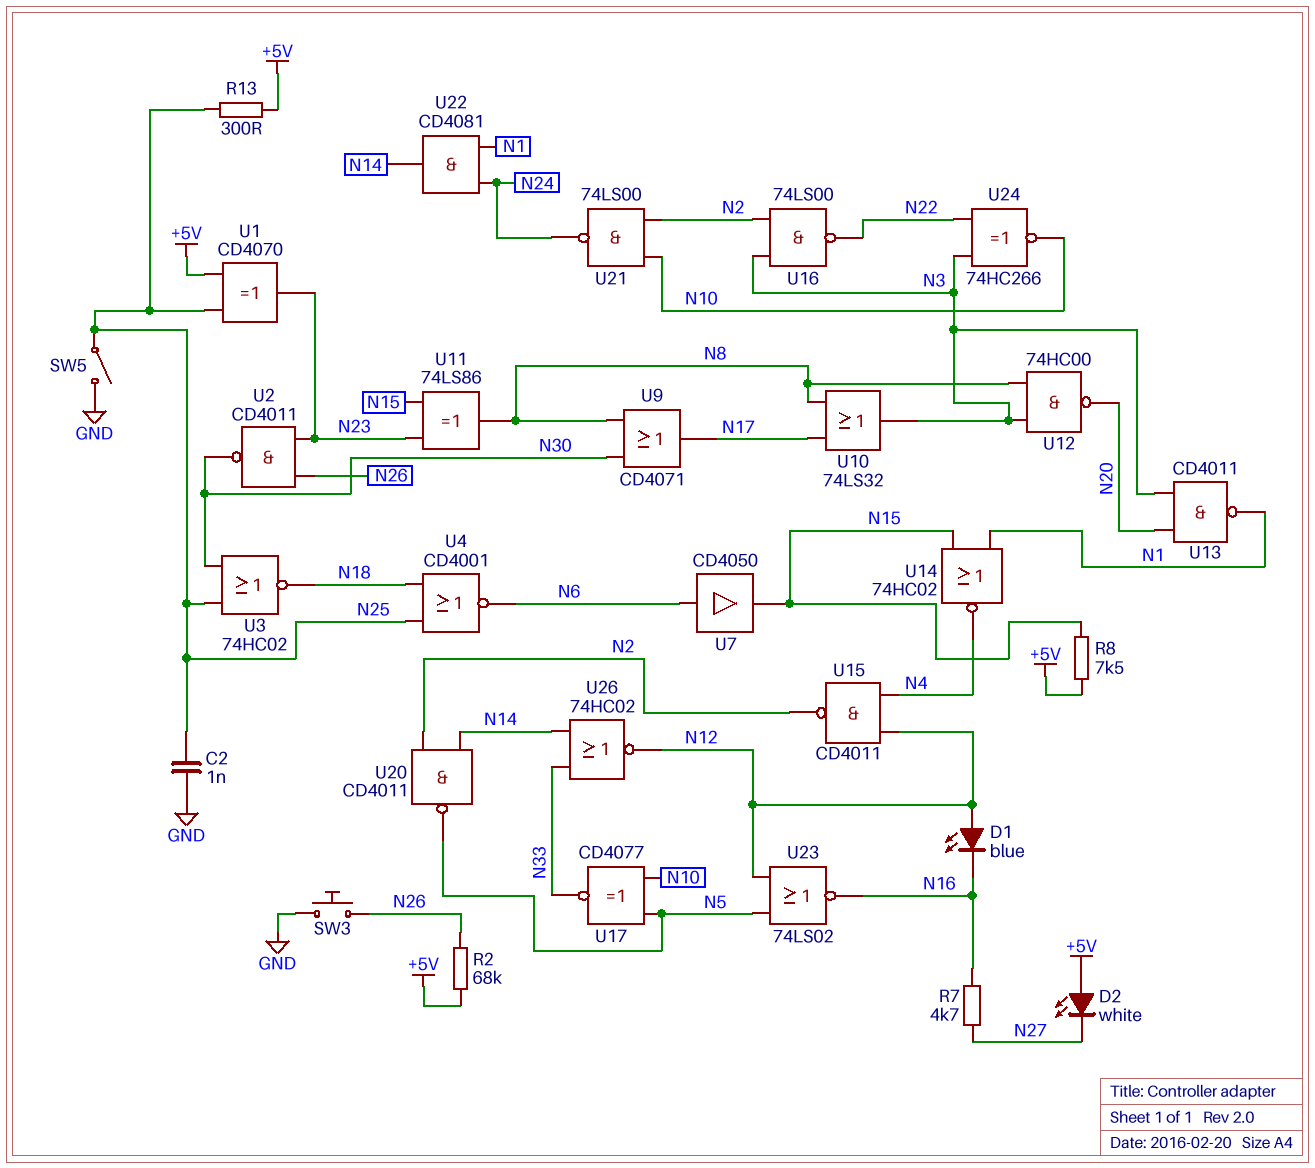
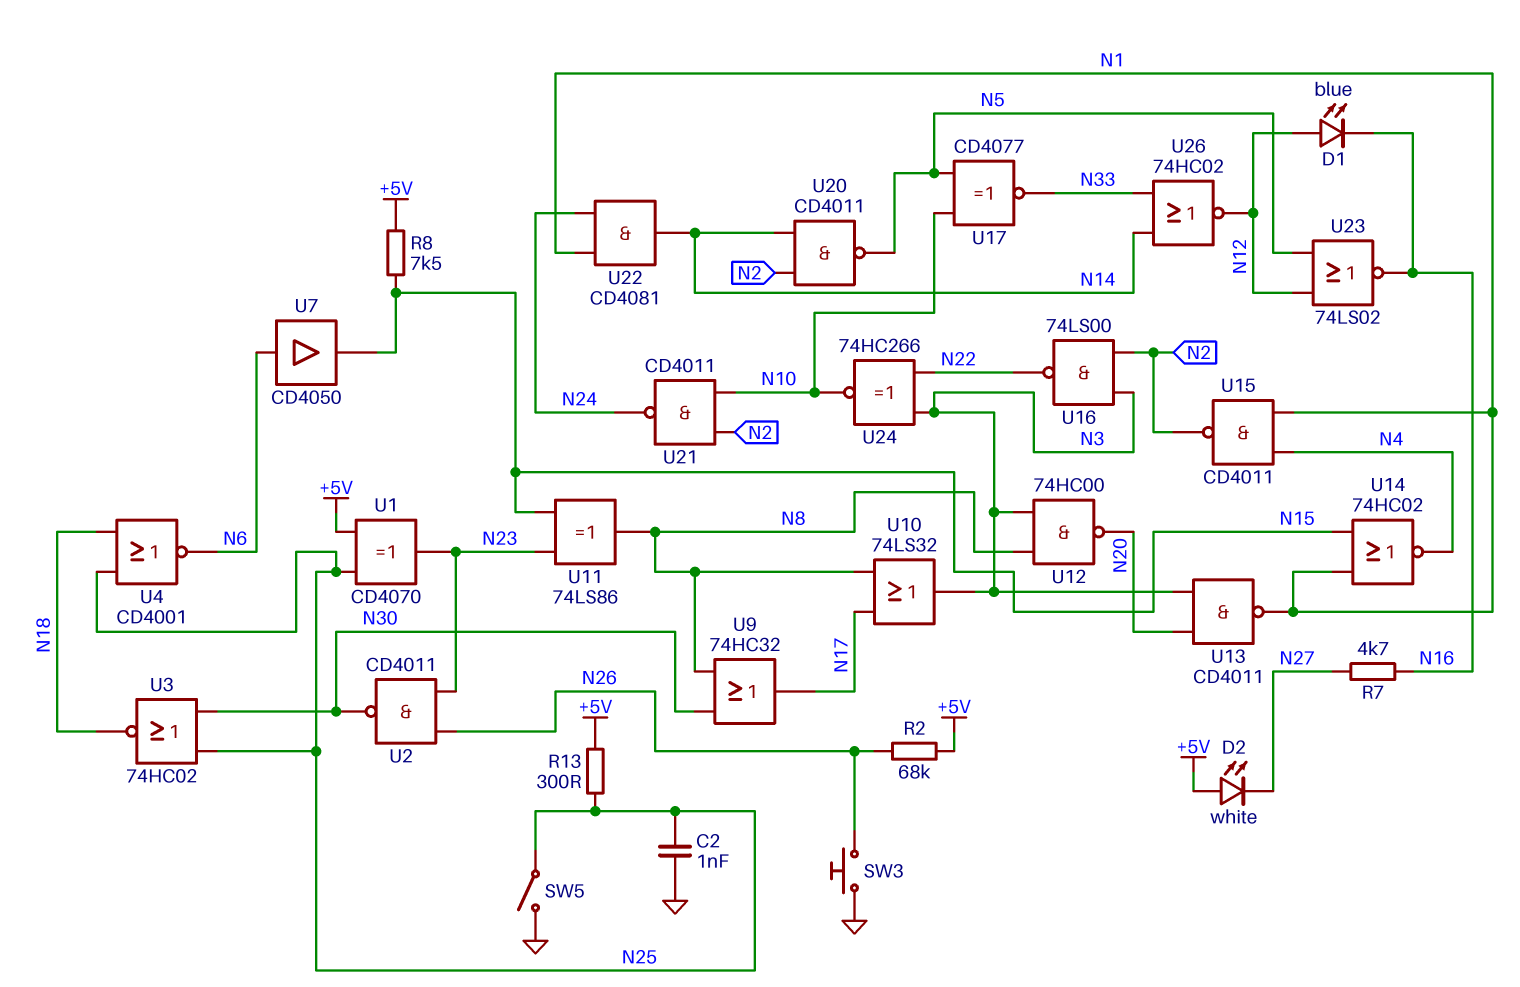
U9: OR CD4071 (in N8, in N30, out N17) -> OR 74HC32 (in N8, in N30, out N17)
U15: NAND CD4011 (in N4, in N12, out N2) -> NAND CD4011 (in N1, in N4, out N2)
U21: NAND 74LS00 (in N2, in N10, out N24) -> NAND CD4011 (in N2, in N10, out N24)

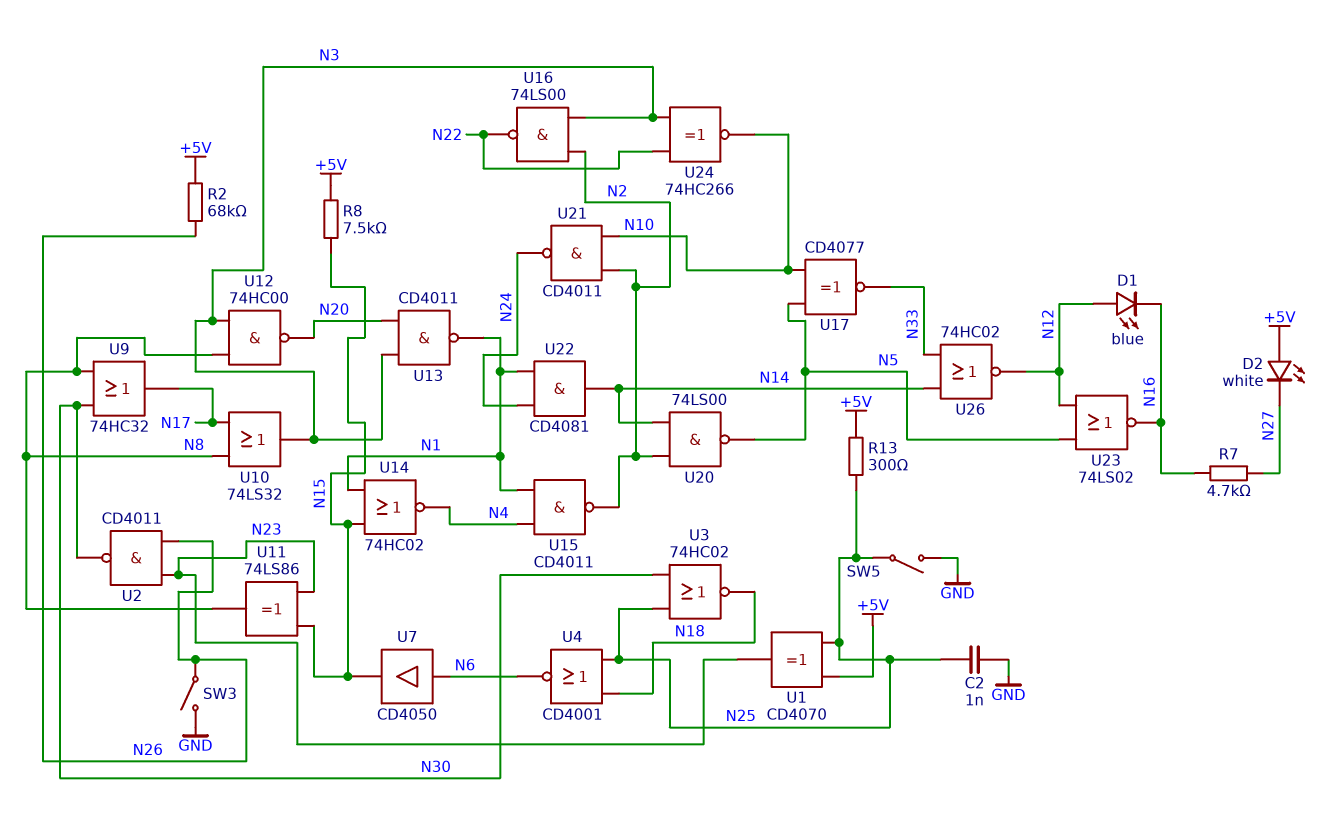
SW3: button (GND, N26) -> switch (GND, N26)
U20: NAND CD4011 (in N2, in N14, out N5) -> NAND 74LS00 (in N2, in N14, out N5)

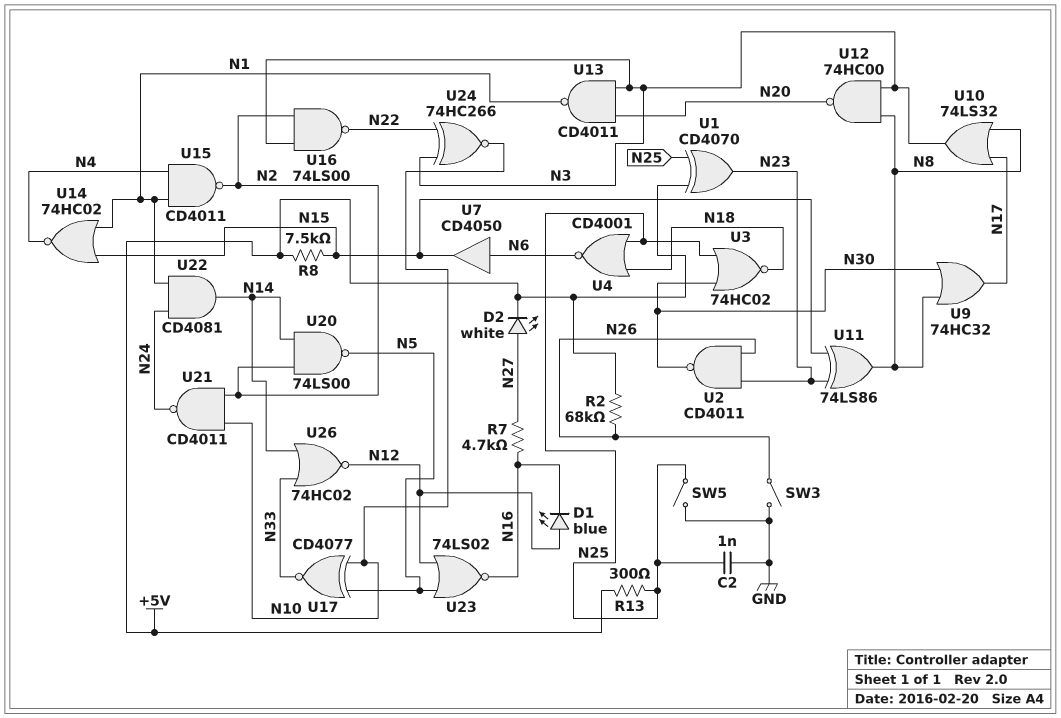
D2: LED white (A +5V, K N27) -> LED white (A N27, K +5V)

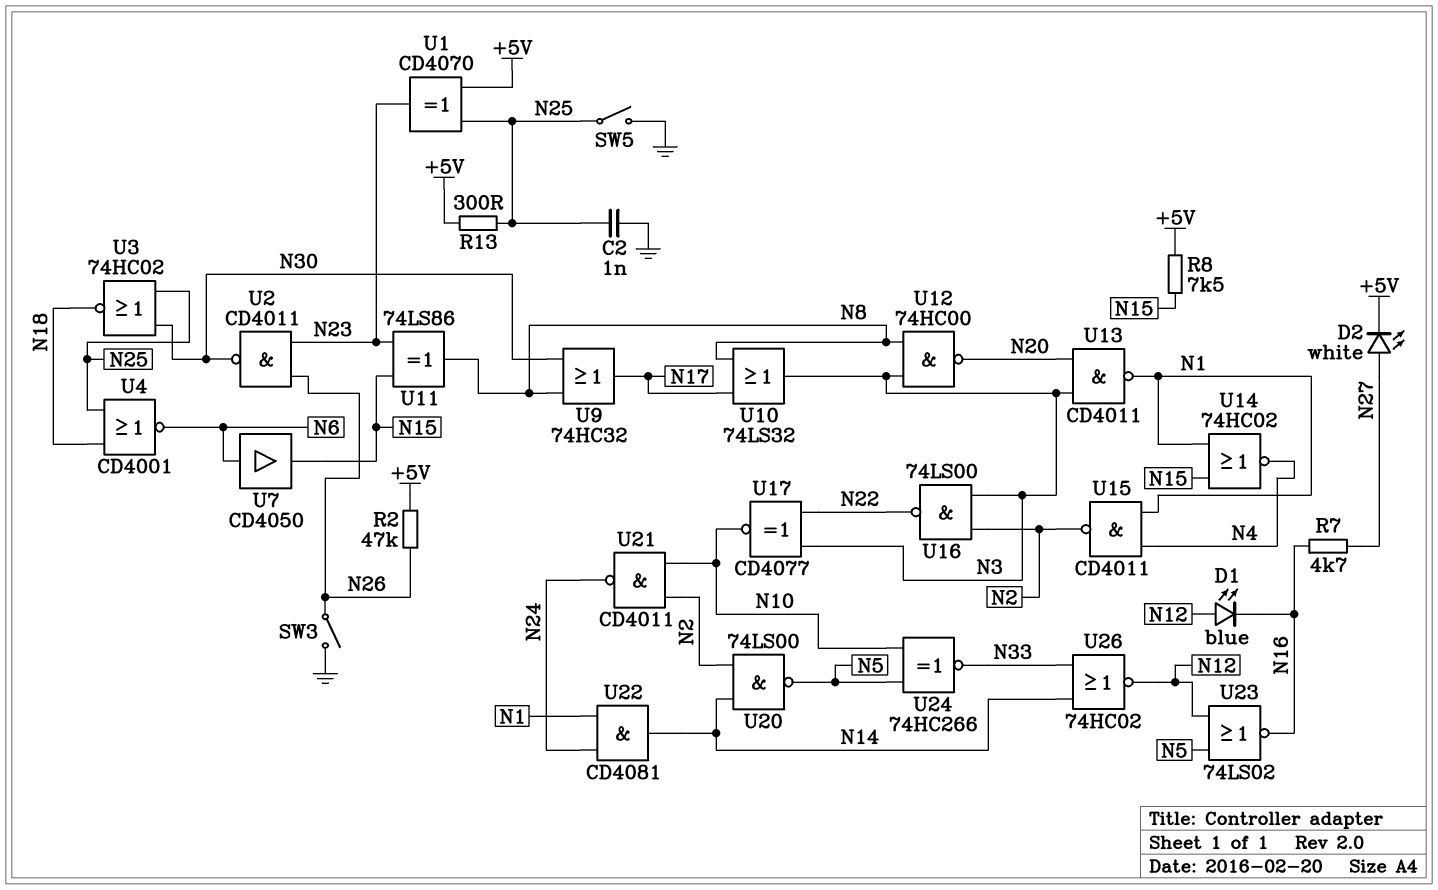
R2: 68k (+5V, N26) -> 47k (+5V, N26)
U17: XNOR CD4077 (in N5, in N10, out N33) -> XNOR CD4077 (in N3, in N22, out N10)
U24: XNOR 74HC266 (in N3, in N22, out N10) -> XNOR 74HC266 (in N5, in N10, out N33)

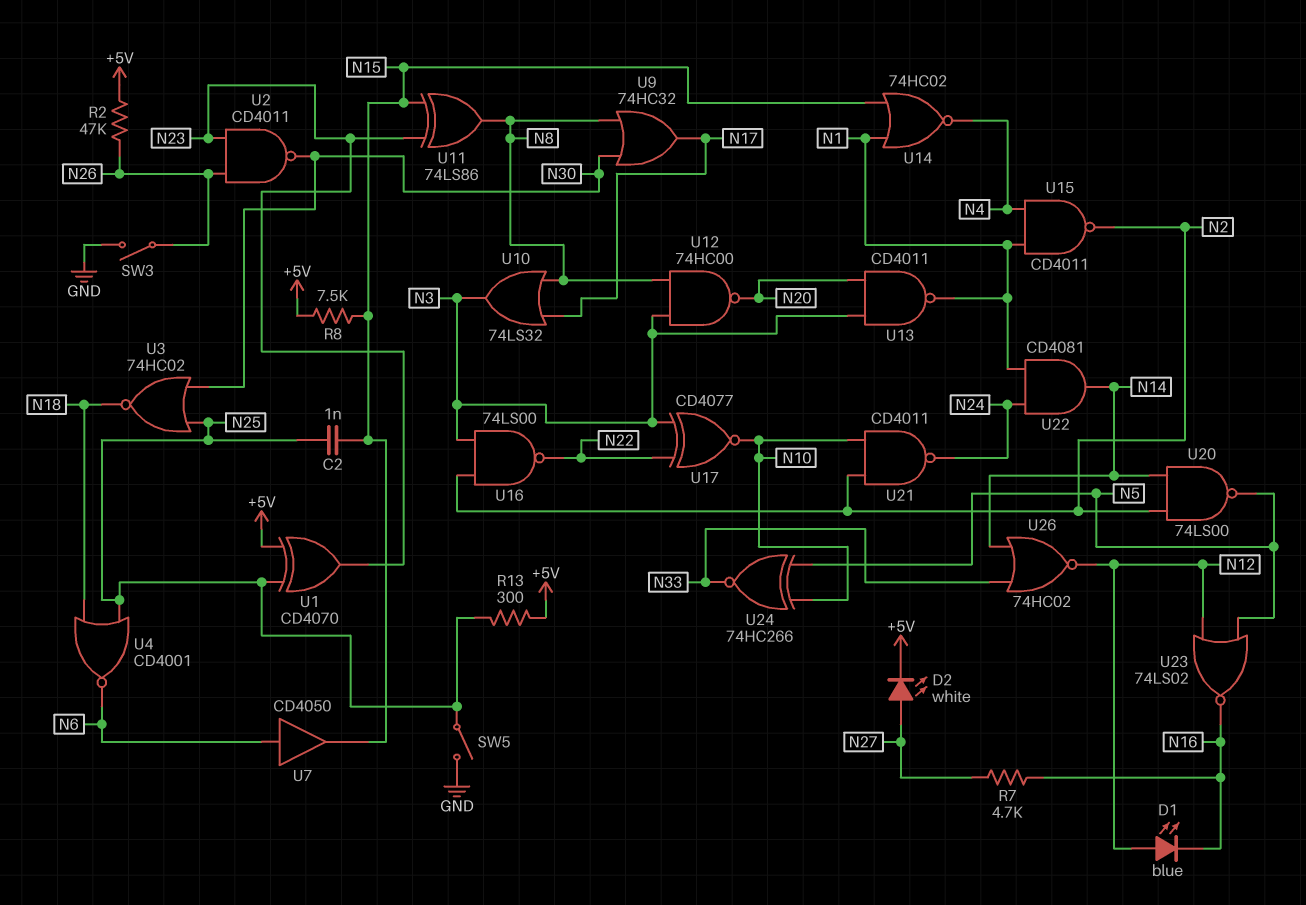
C2: 1nF (GND, N25) -> 1nF (N15, N25)

